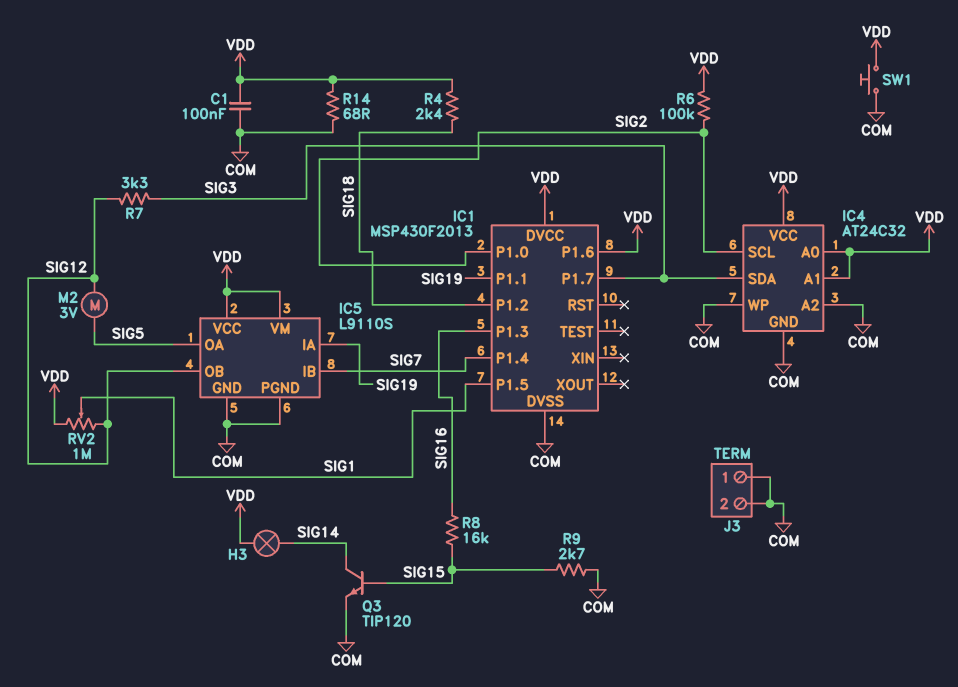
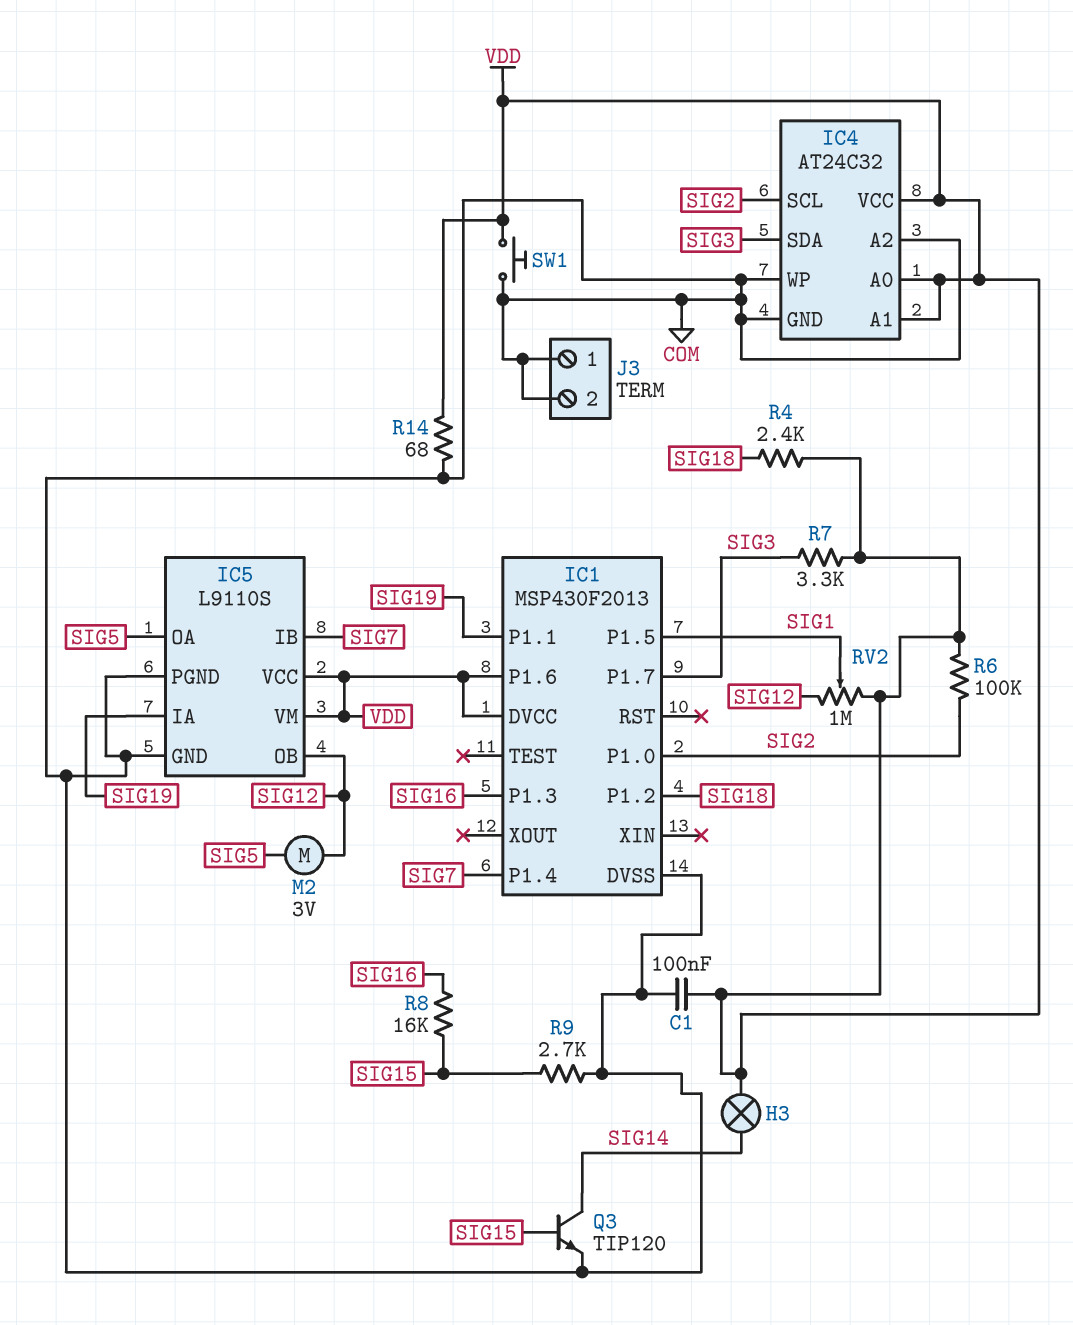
R7: 3.3k (SIG3, SIG12) -> 3.3k (SIG3, VDD)

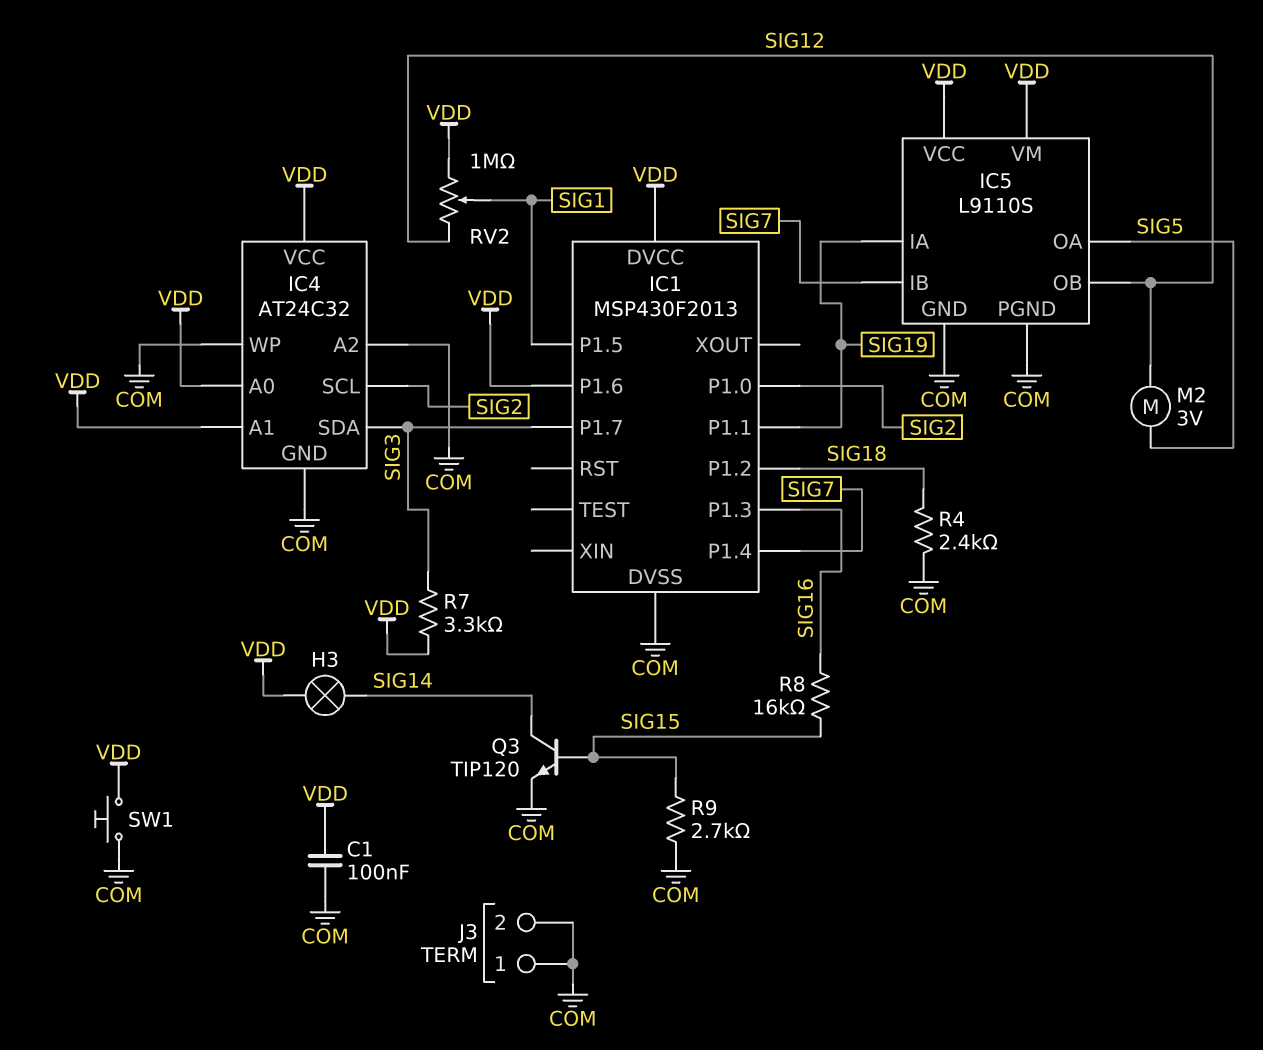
R4: 2.4k (SIG18, VDD) -> 2.4k (COM, SIG18)
R6: 100k (SIG2, VDD) -> none
R14: 68 (COM, VDD) -> none

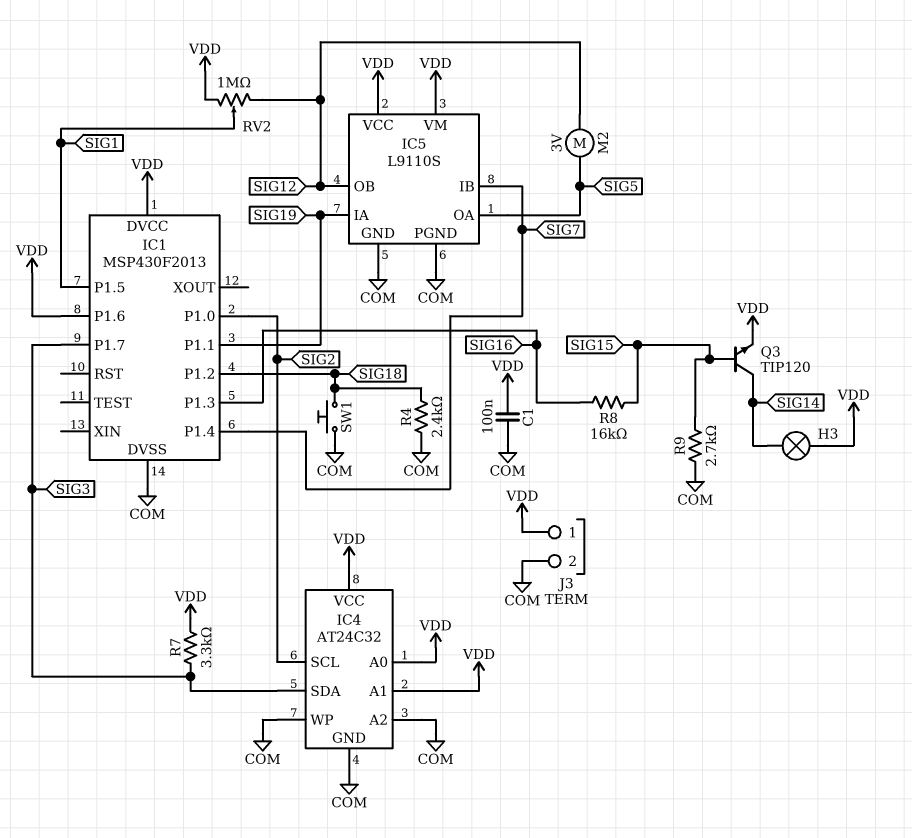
J3 pin 1: COM -> VDD
Q3: NPN TIP120 (B SIG15, C SIG14, E COM) -> NPN TIP120 (B SIG15, C SIG14, E VDD)
SW1: button (COM, VDD) -> button (COM, SIG18)

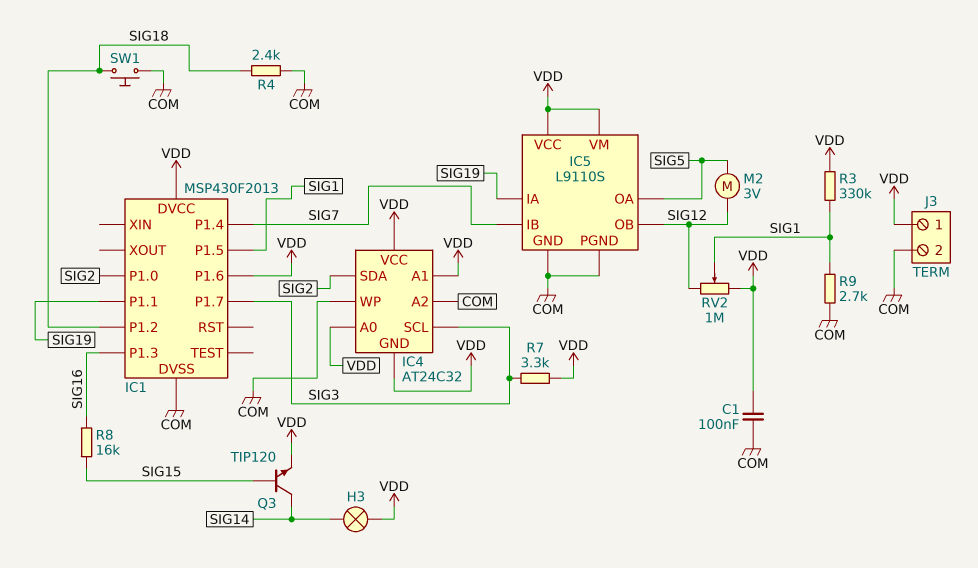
IC4 pin GND: COM -> VDD
IC4 pin SCL: SIG2 -> SIG3
IC4 pin SDA: SIG3 -> SIG2
R3: none -> 330k (SIG1, VDD)
R9: 2.7k (COM, SIG15) -> 2.7k (COM, SIG1)

